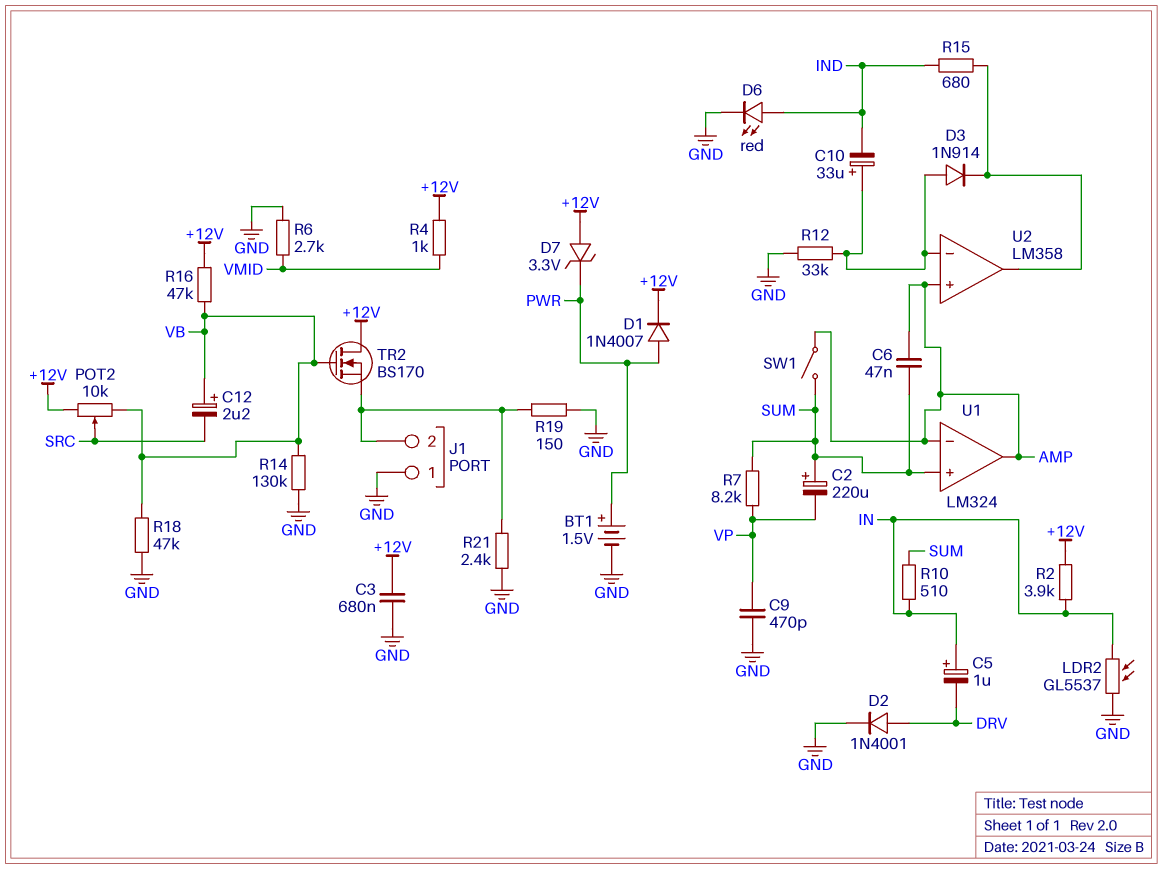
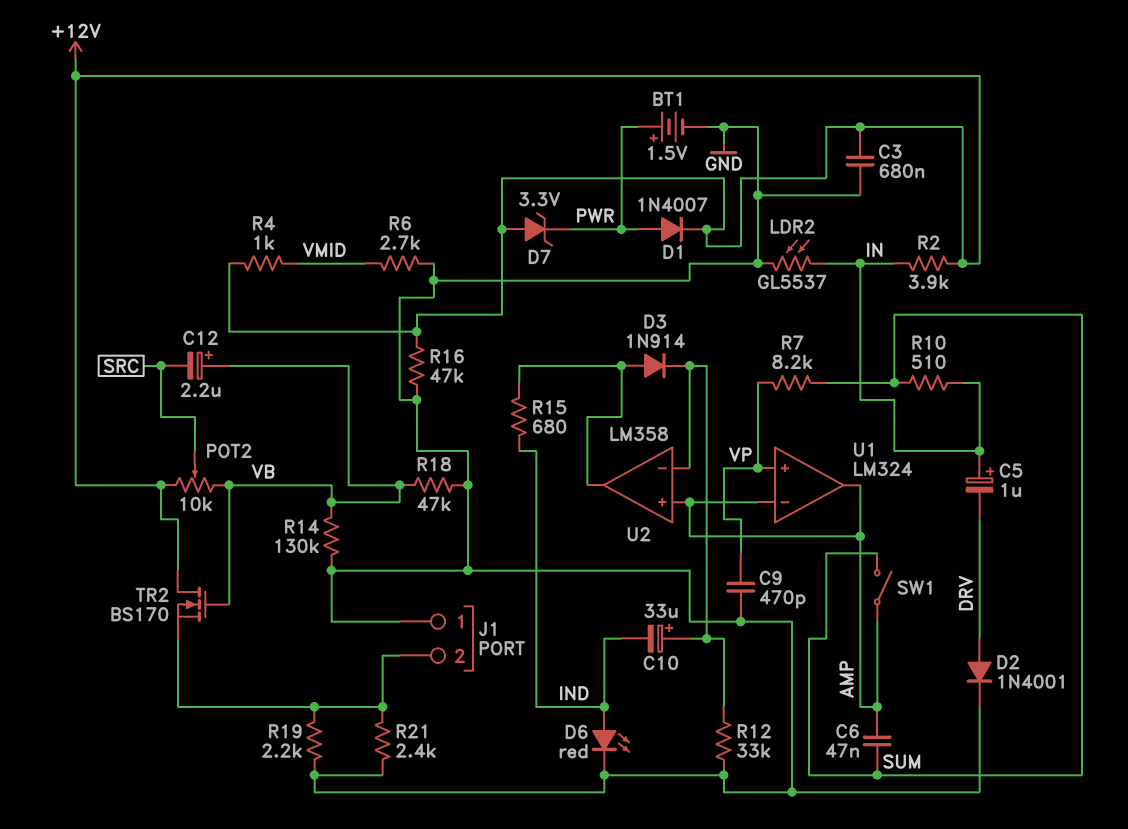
C2: 220uF (plus SUM, minus VP) -> none
D3: diode 1N914 (A U2/in-, K U2/out) -> diode 1N914 (A U2/out, K U2/in-)
R16: 47k (+12V, VB) -> 47k (+12V, GND)
R19: 150 (GND, J1/2) -> 2.2k (GND, J1/2)
U1 pin in+: SUM -> VP

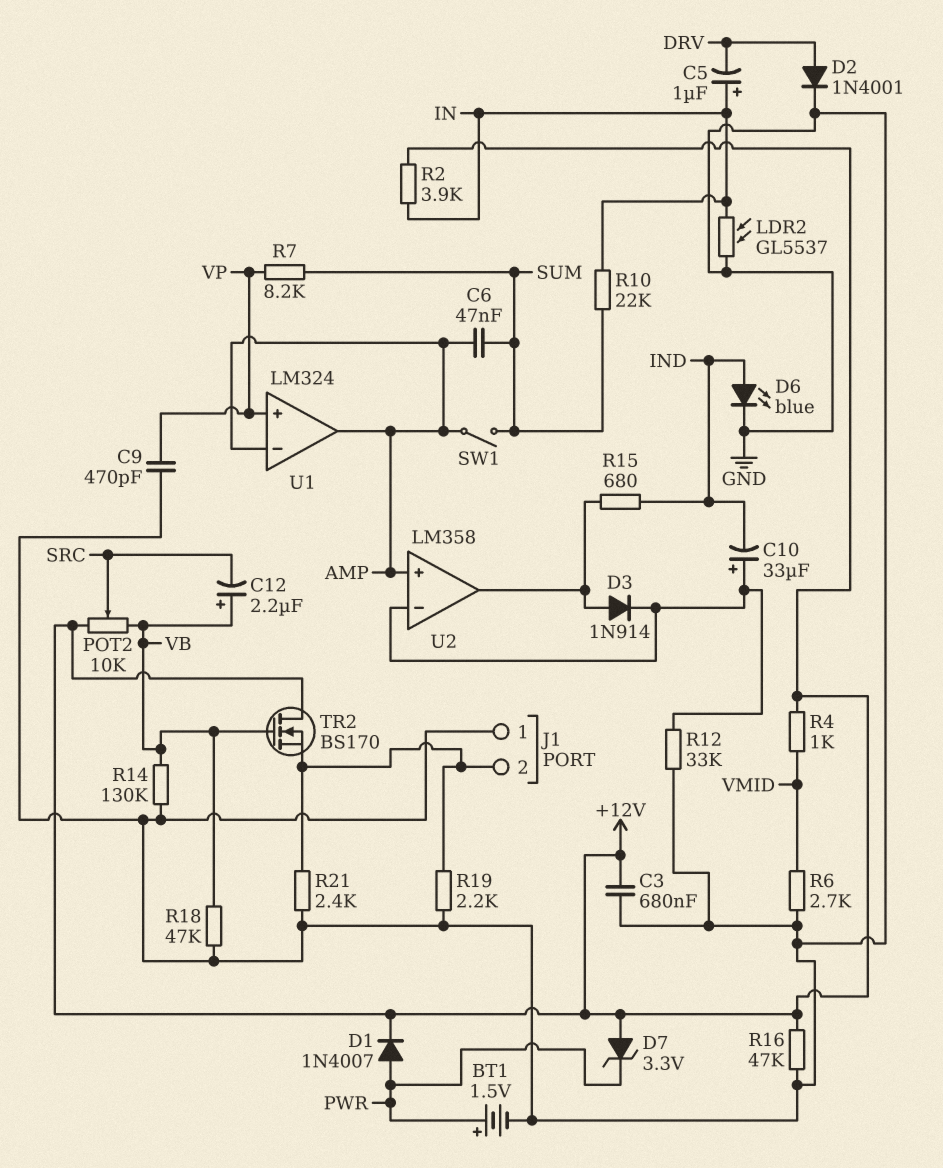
D6: LED red (A IND, K GND) -> LED blue (A IND, K GND)
R10: 510 (IN, SUM) -> 22k (IN, SUM)

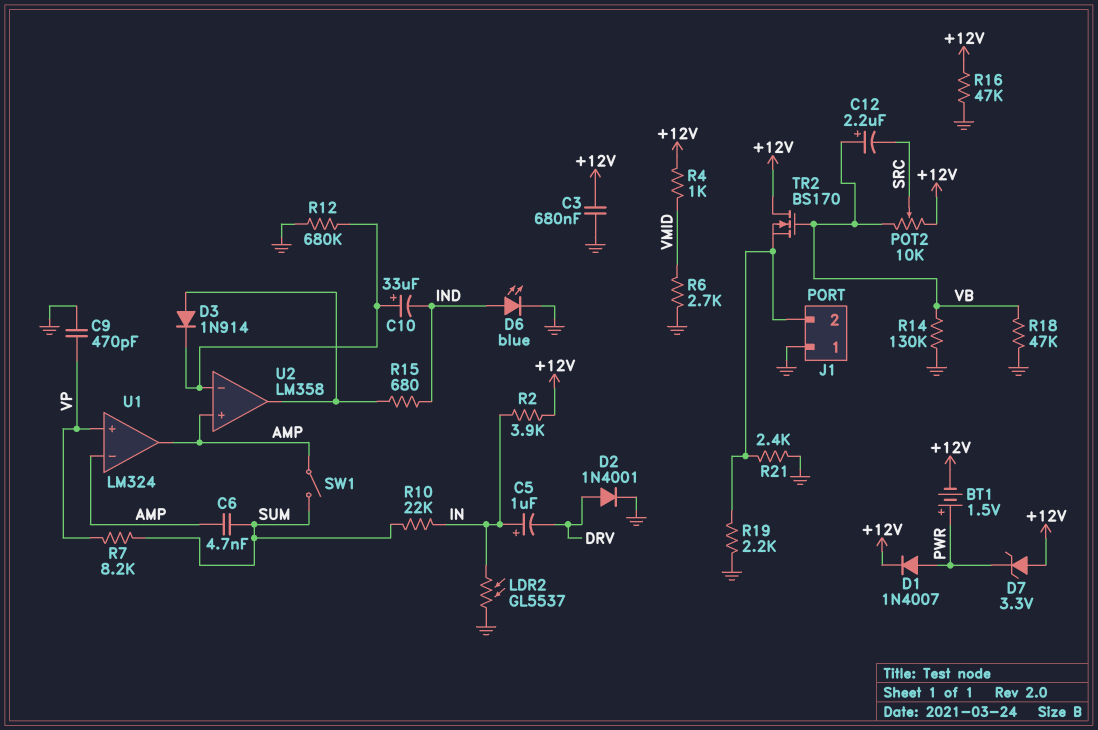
BT1: 1.5V (plus PWR, minus GND) -> 1.5V (plus PWR, minus +12V)
C6: 47nF (AMP, SUM) -> 4.7nF (AMP, SUM)
R12: 33k (GND, U2/in-) -> 680k (GND, U2/in-)

